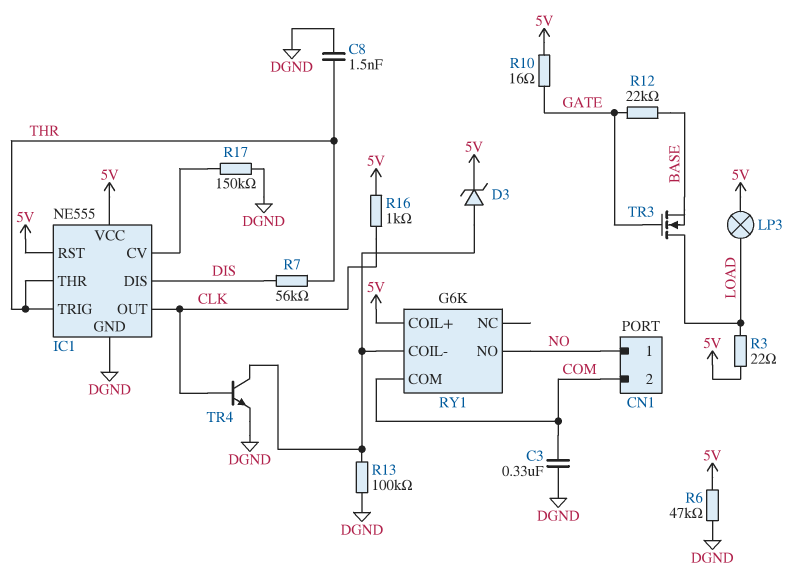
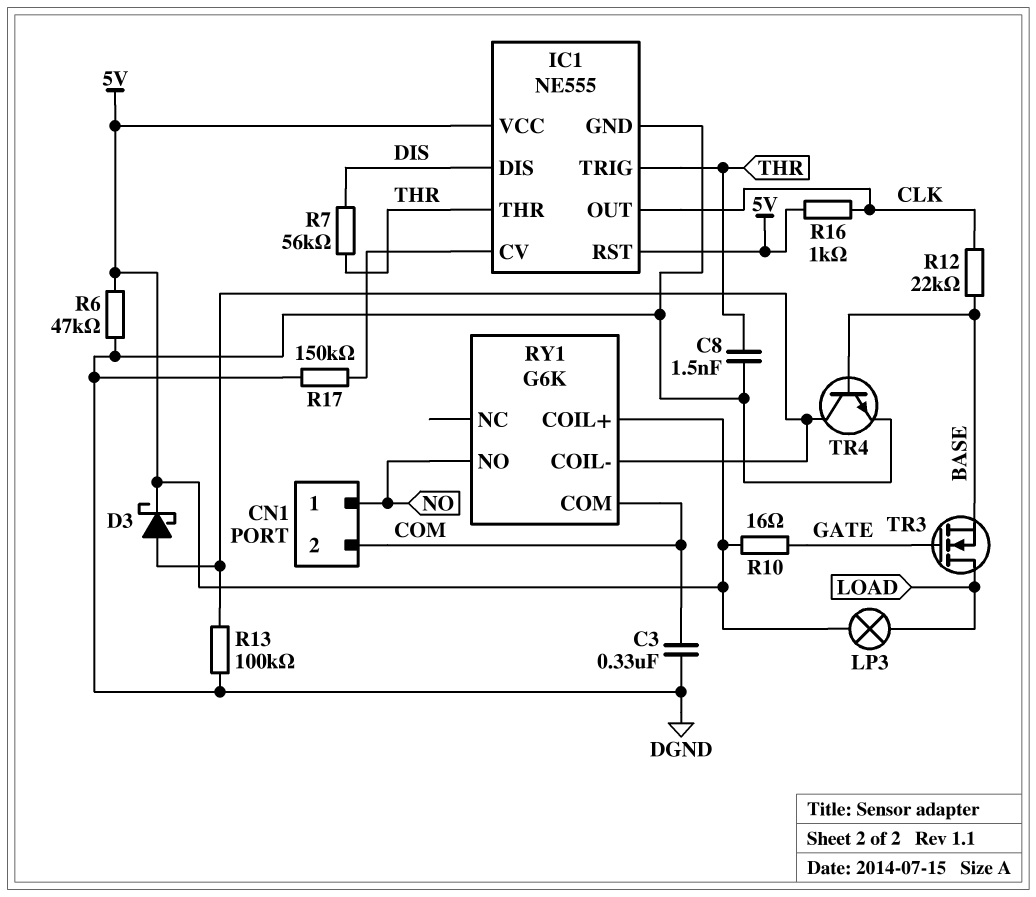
D3: zener (A RY1/COIL-, K 5V) -> schottky (A RY1/COIL-, K 5V)
R3: 22 (5V, LOAD) -> none
R12: 22k (BASE, GATE) -> 22k (BASE, CLK)
TR4: NPN (B CLK, C RY1/COIL-, E DGND) -> NPN (B BASE, C RY1/COIL-, E DGND)

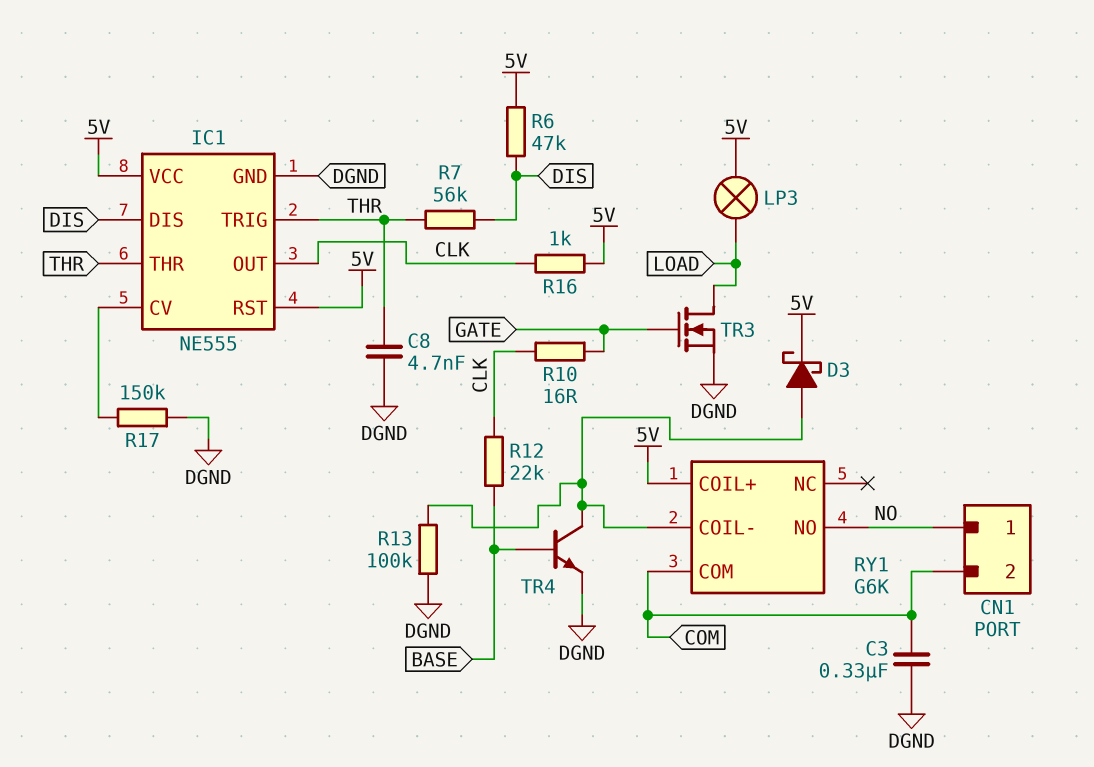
C8: 1.5nF (DGND, THR) -> 4.7nF (DGND, THR)
R6: 47k (5V, DGND) -> 47k (5V, DIS)
R10: 16 (5V, GATE) -> 16 (CLK, GATE)
TR3: NMOS (G GATE, D LOAD, S BASE) -> NMOS (G GATE, D LOAD, S DGND)

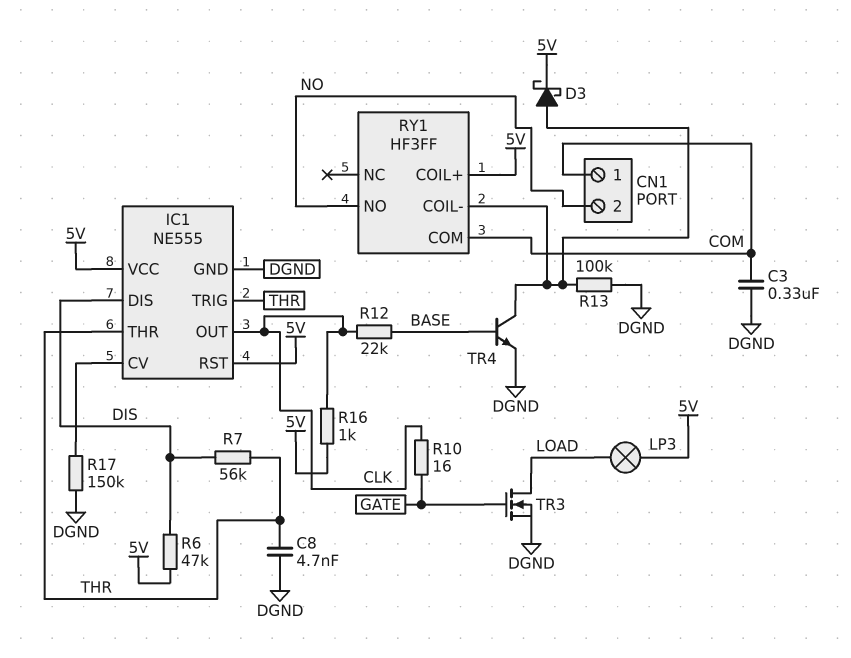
CN1 pin 1: NO -> COM
CN1 pin 2: COM -> NO
RY1: G6K -> HF3FF

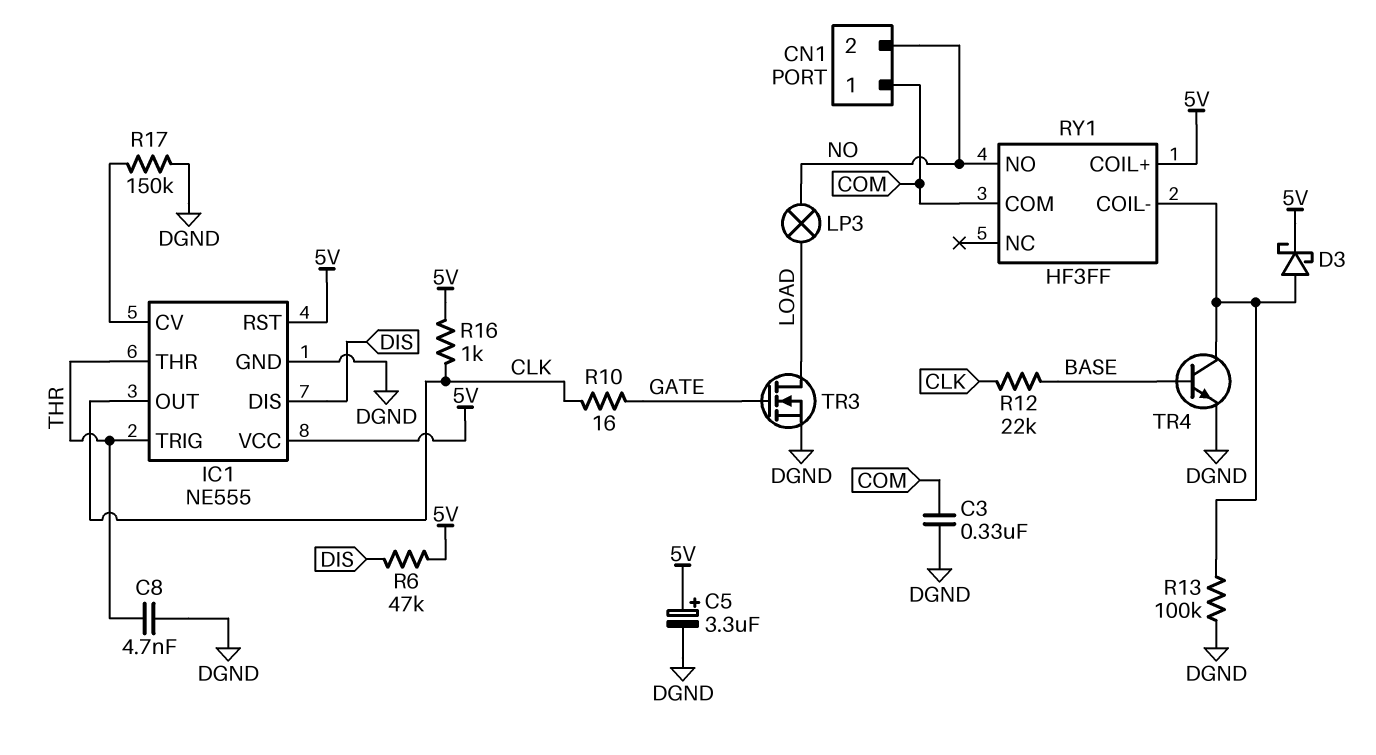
C5: none -> 3.3uF (plus 5V, minus DGND)
LP3: lamp (5V, LOAD) -> lamp (LOAD, NO)
R7: 56k (DIS, THR) -> none

